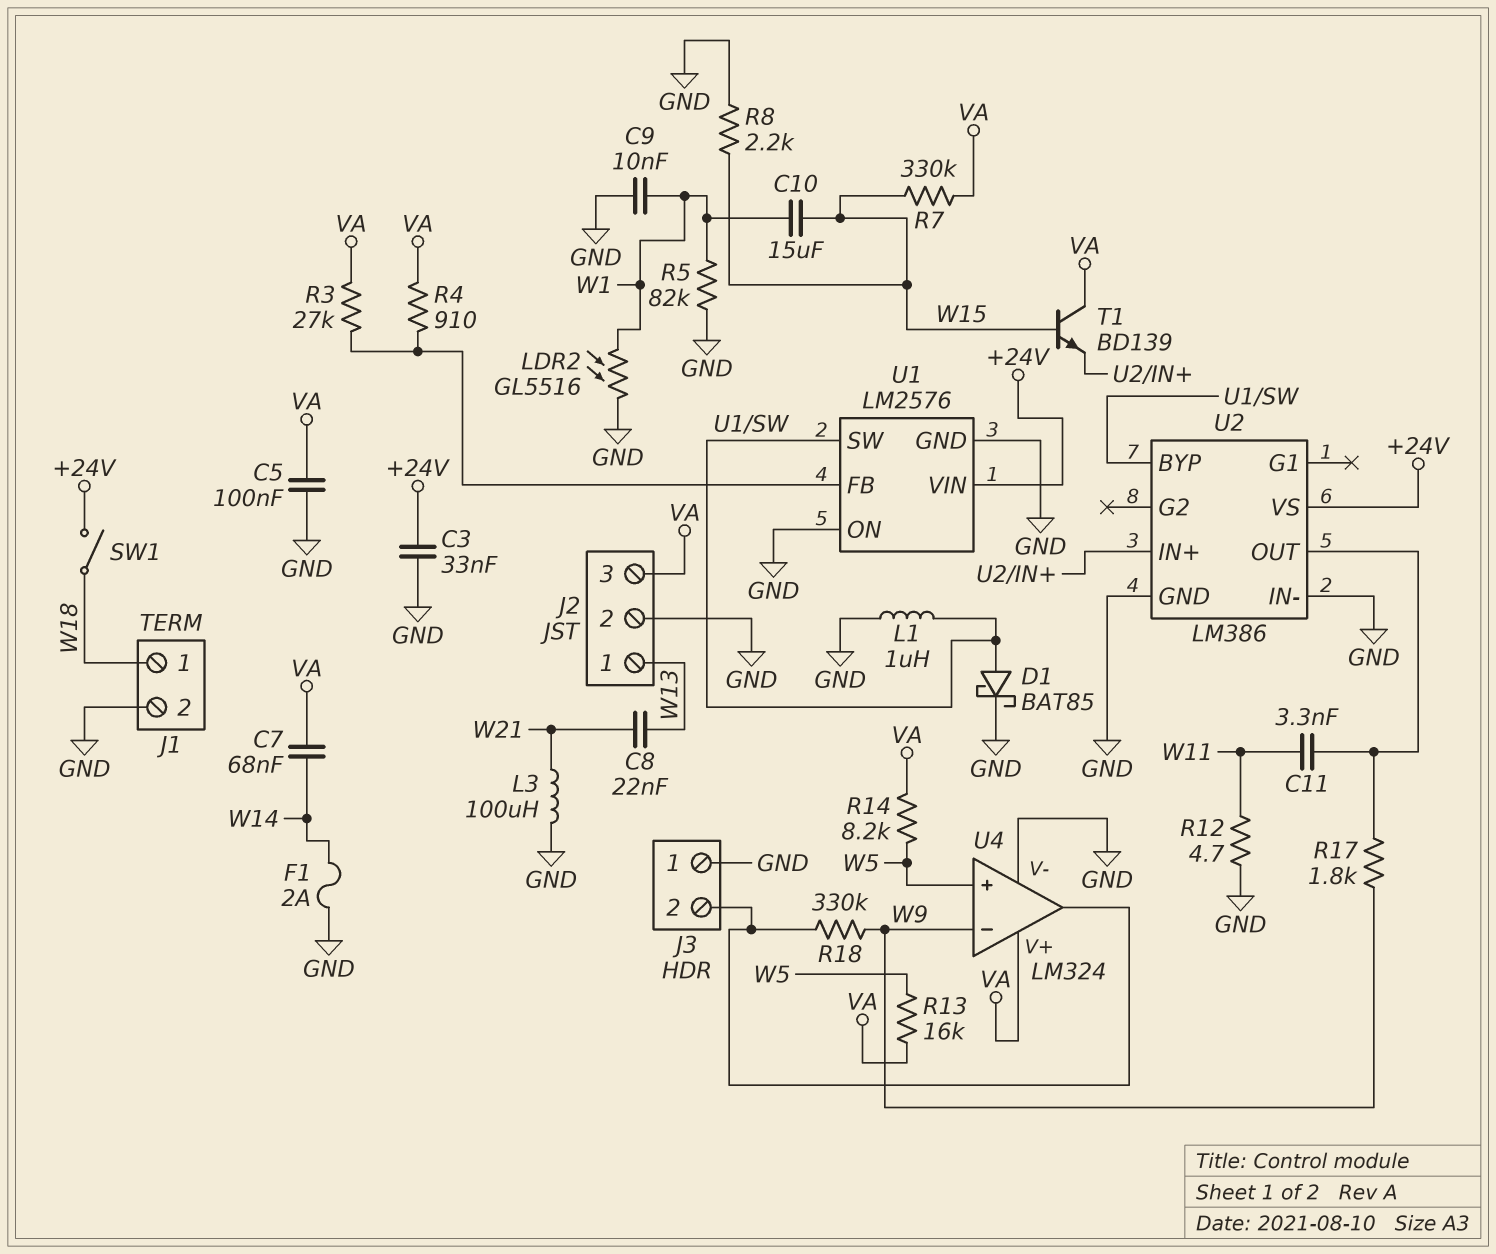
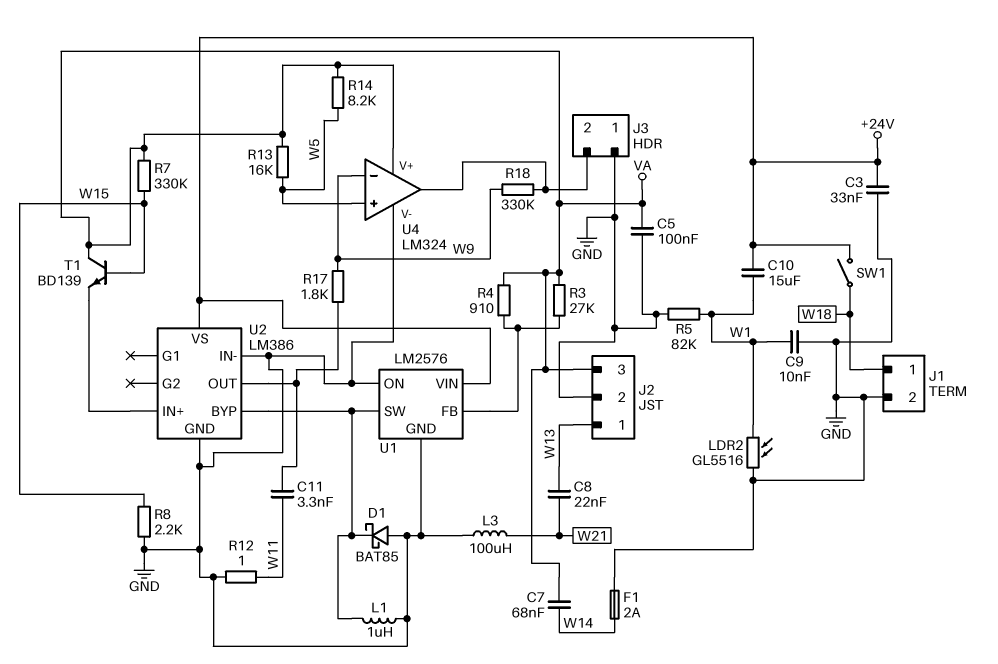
C10: 15uF (W1, W15) -> 15uF (+24V, W1)
D1: schottky BAT85 (A U1/SW, K GND) -> schottky BAT85 (A GND, K U1/SW)
R12: 4.7 (GND, W11) -> 1 (GND, W11)

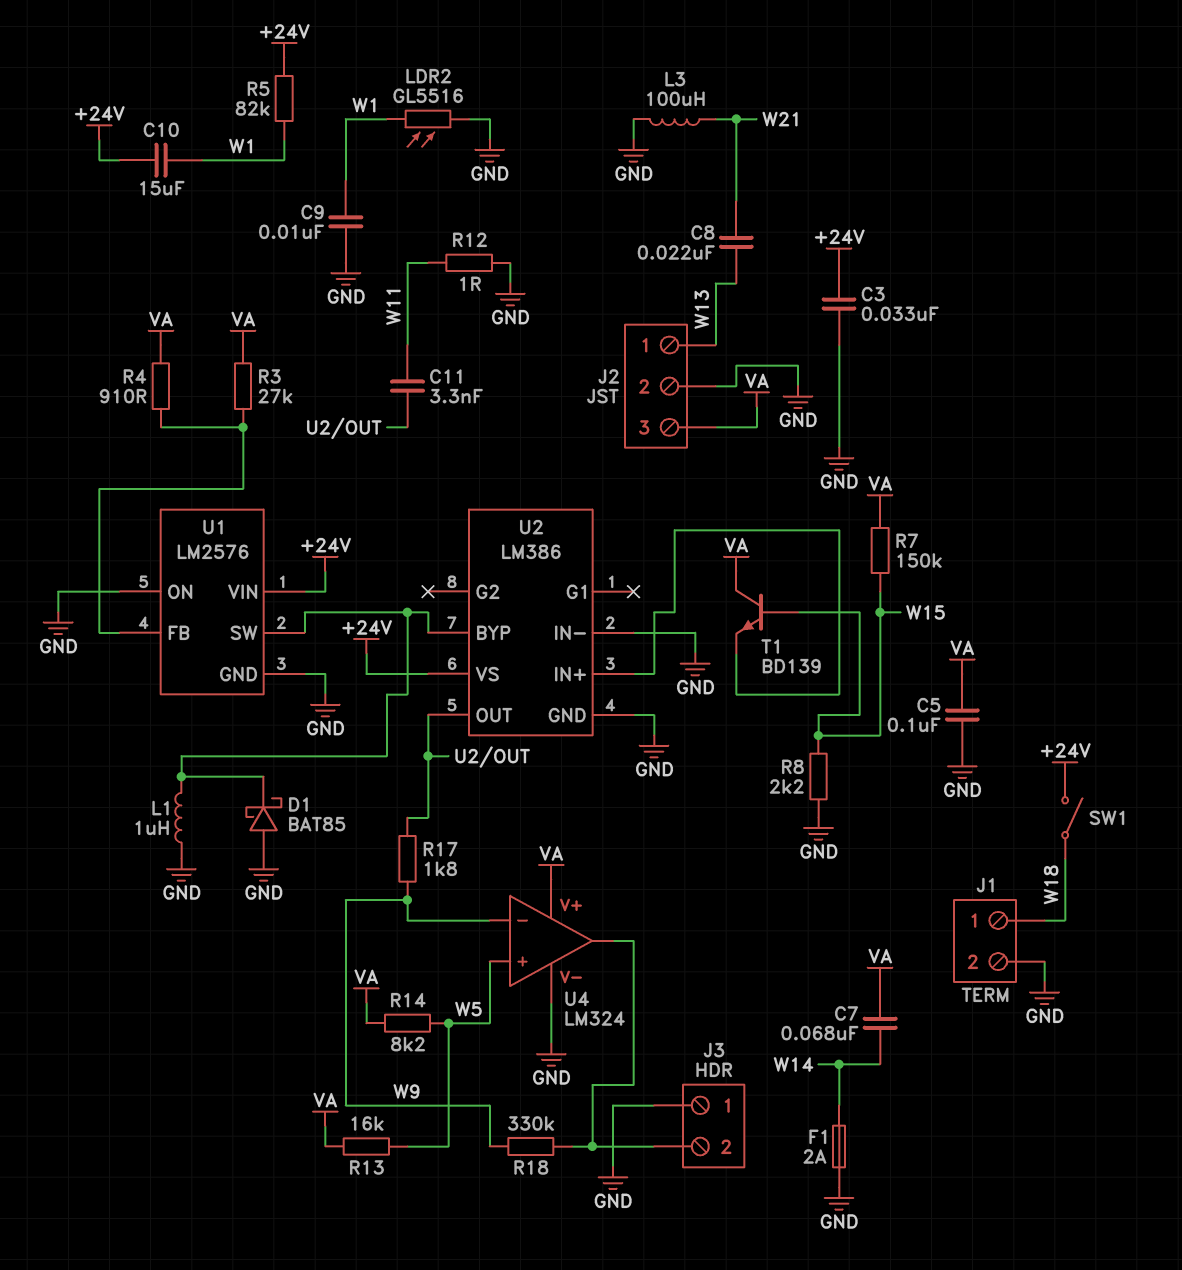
R5: 82k (GND, W1) -> 82k (+24V, W1)
R7: 330k (VA, W15) -> 150k (VA, W15)

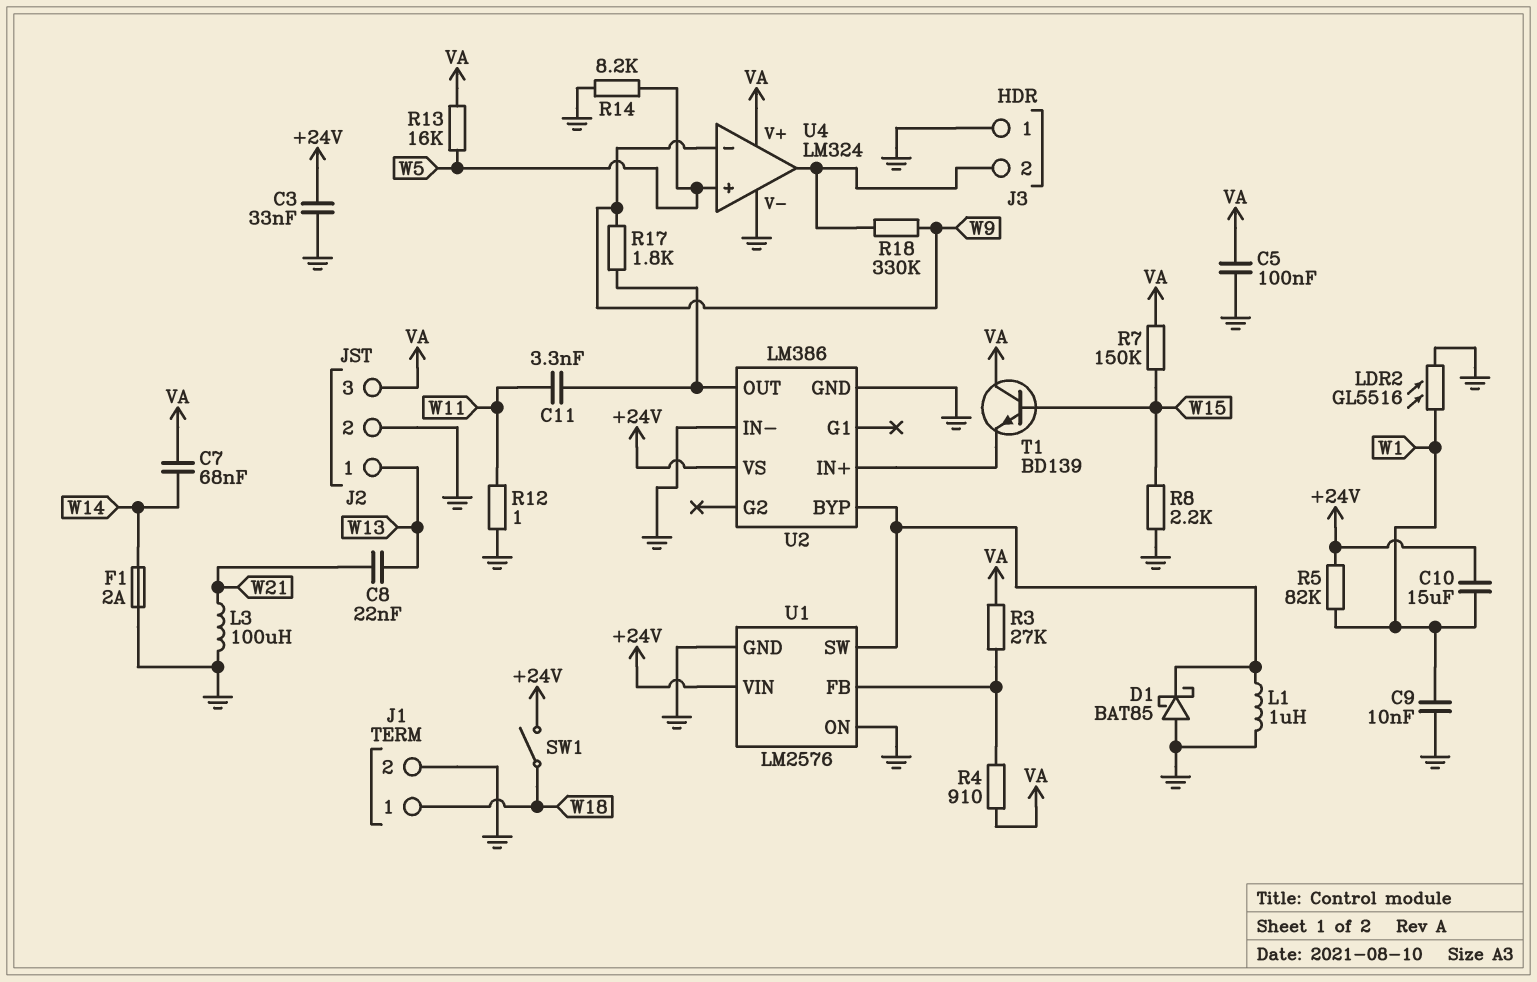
R14: 8.2k (VA, W5) -> 8.2k (GND, W5)

